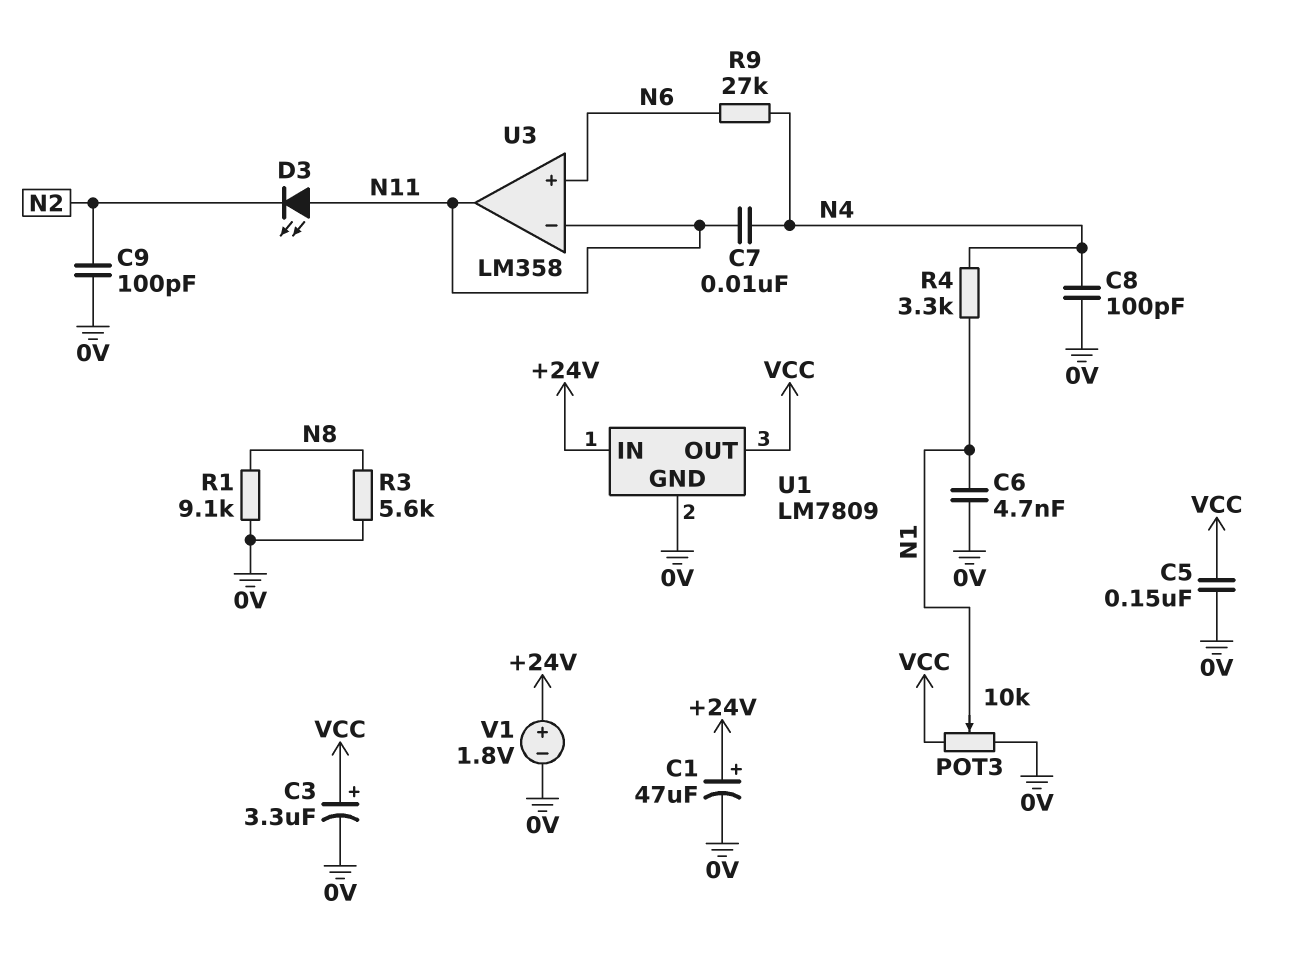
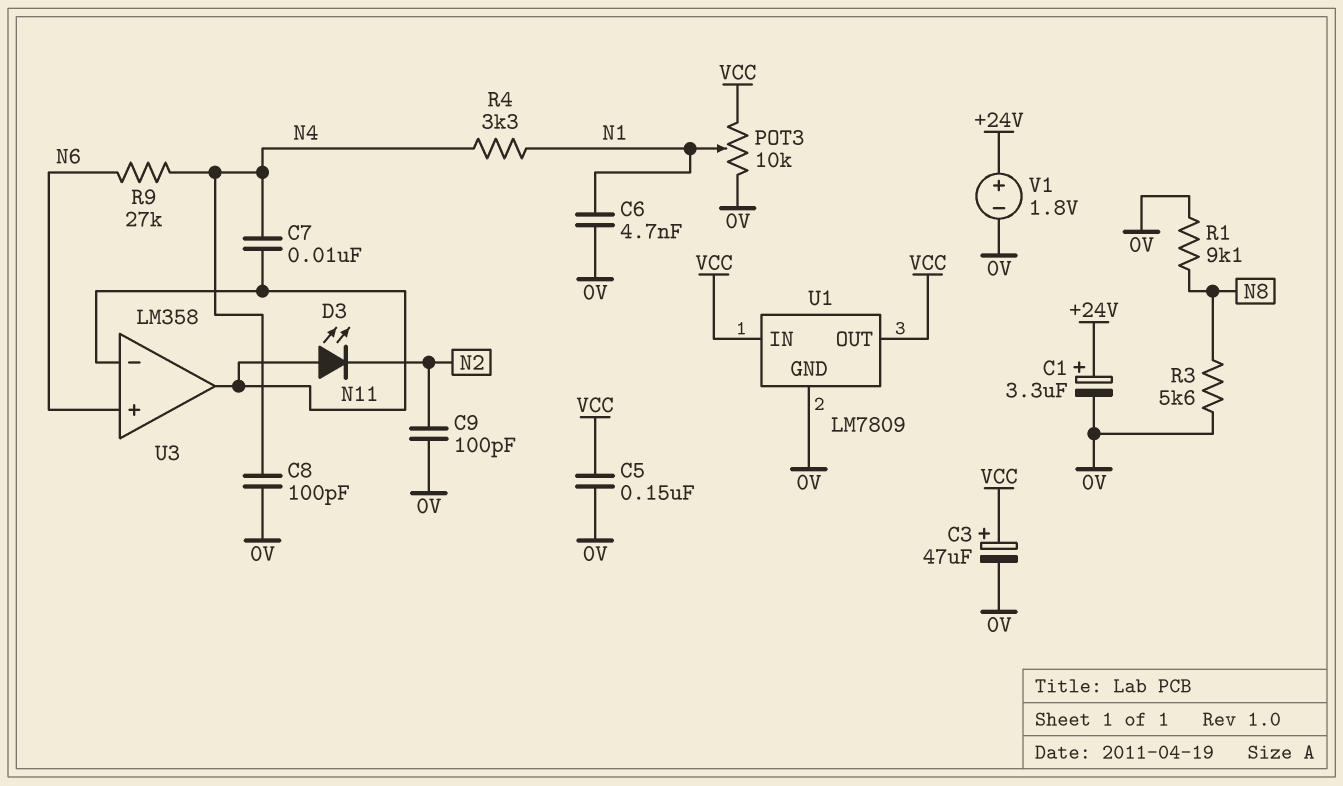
C1: 47uF (plus +24V, minus 0V) -> 3.3uF (plus +24V, minus 0V)
C3: 3.3uF (plus VCC, minus 0V) -> 47uF (plus VCC, minus 0V)
U1 pin IN: +24V -> VCC

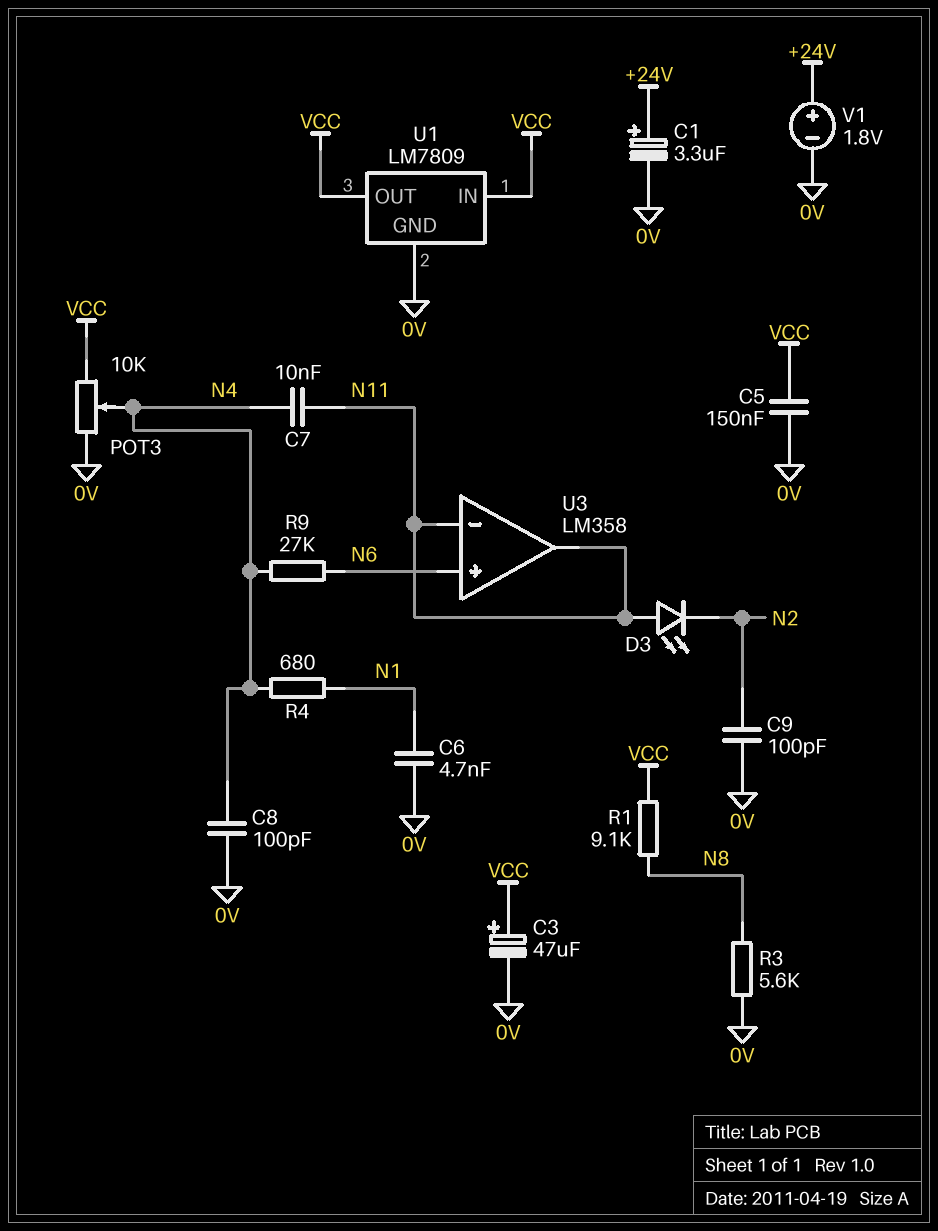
POT3: 10k (0V, VCC, wiper N1) -> 10k (0V, VCC, wiper N4)
R1: 9.1k (0V, N8) -> 9.1k (N8, VCC)
R4: 3.3k (N1, N4) -> 680 (N1, N4)

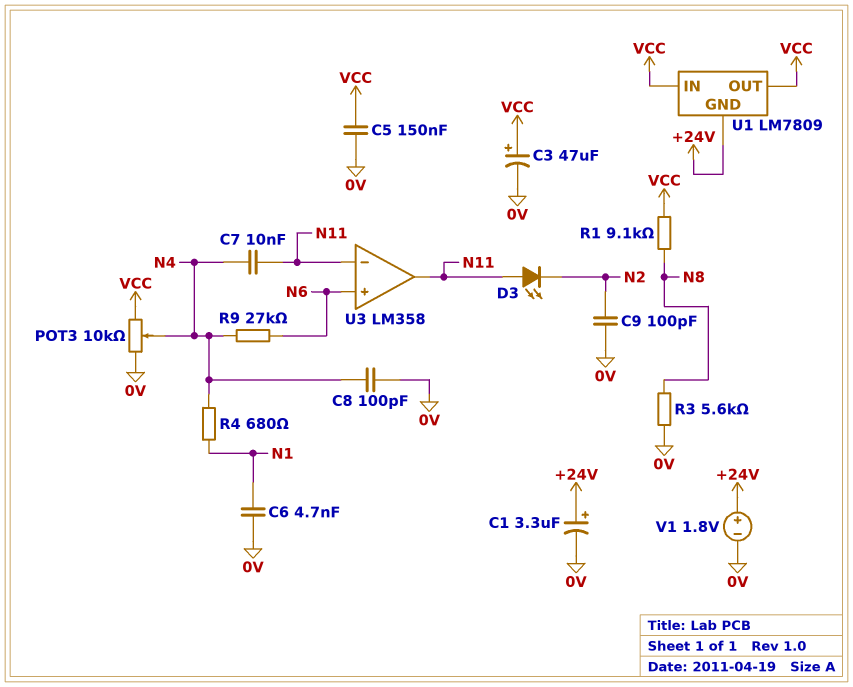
U1 pin GND: 0V -> +24V

